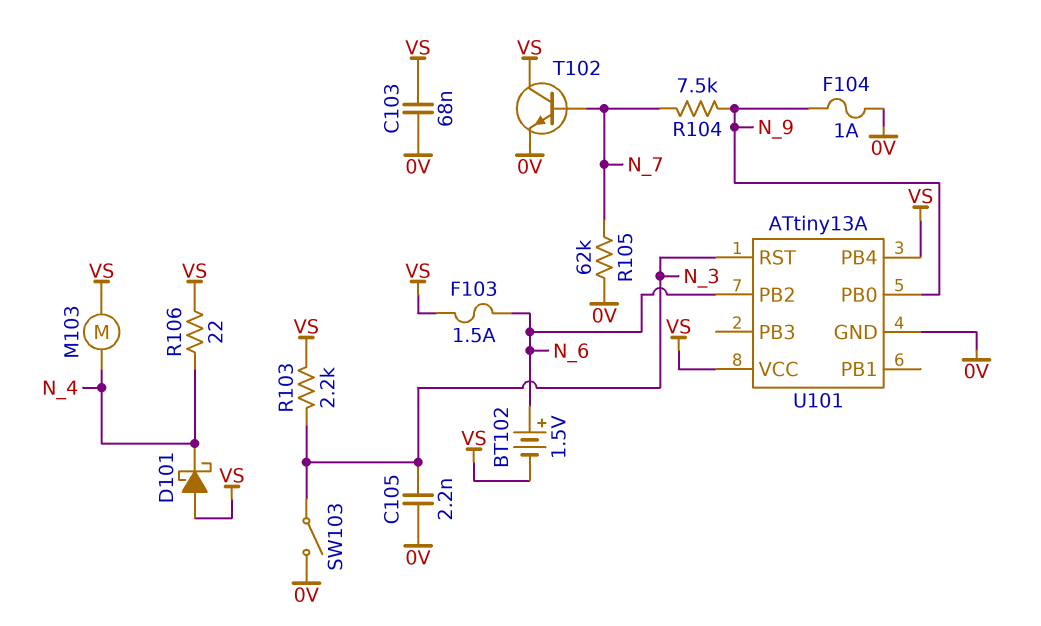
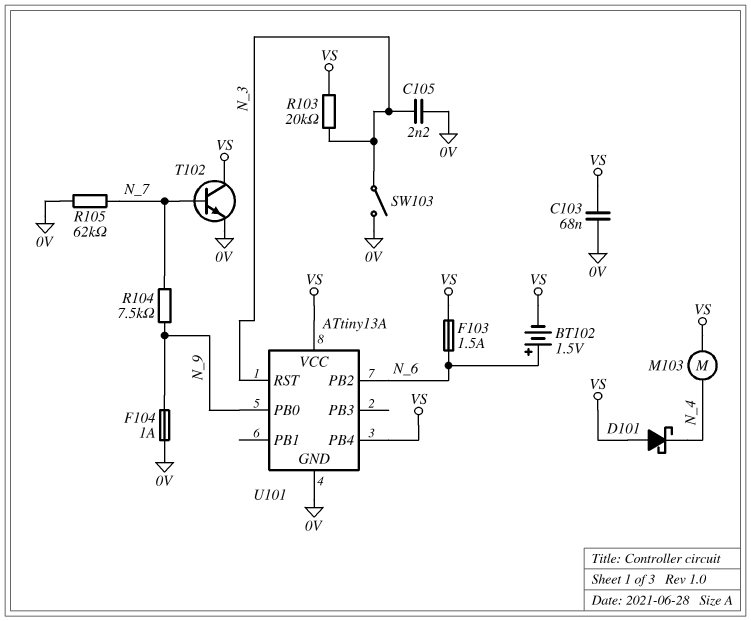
R103: 2.2k (N_3, VS) -> 20k (N_3, VS)
R106: 22 (N_4, VS) -> none

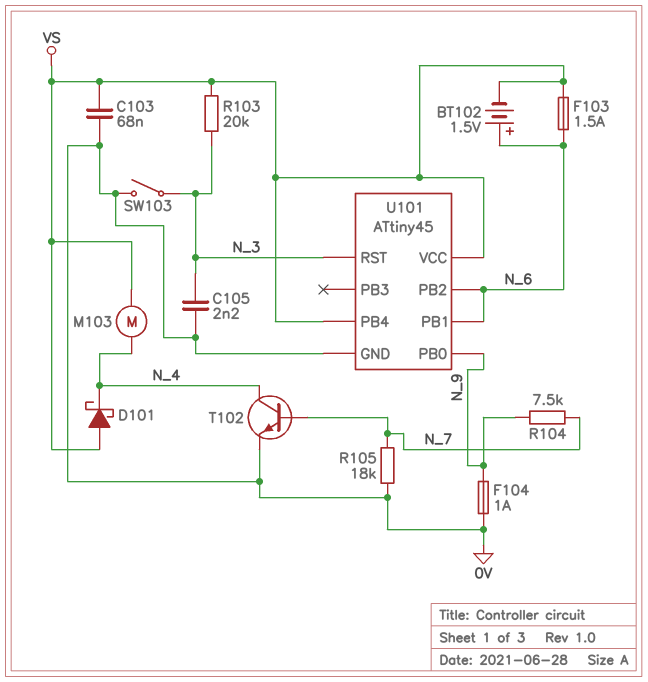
R105: 62k (0V, N_7) -> 18k (0V, N_7)
T102: NPN (B N_7, C VS, E 0V) -> NPN (B N_7, C N_4, E 0V)
U101: ATtiny13A -> ATtiny45
U101 pin PB1: none -> N_6

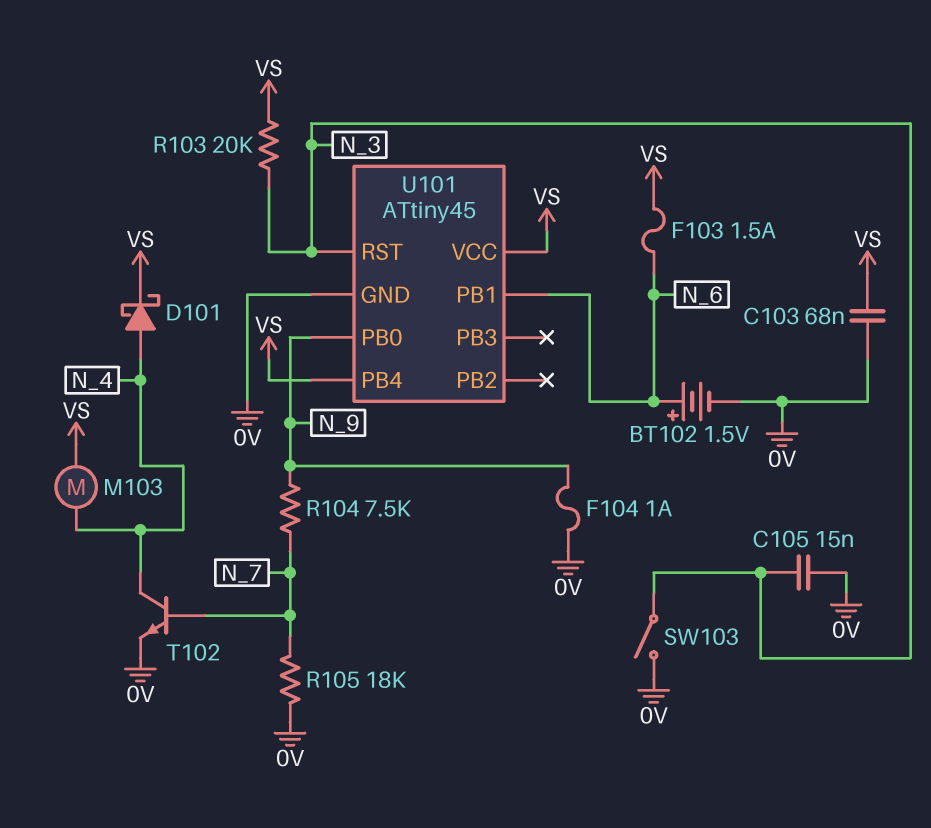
BT102: 1.5V (plus N_6, minus VS) -> 1.5V (plus N_6, minus 0V)
C105: 2.2nF (0V, N_3) -> 15nF (0V, N_3)
D101: schottky (A VS, K N_4) -> schottky (A N_4, K VS)
U101 pin PB2: N_6 -> none

